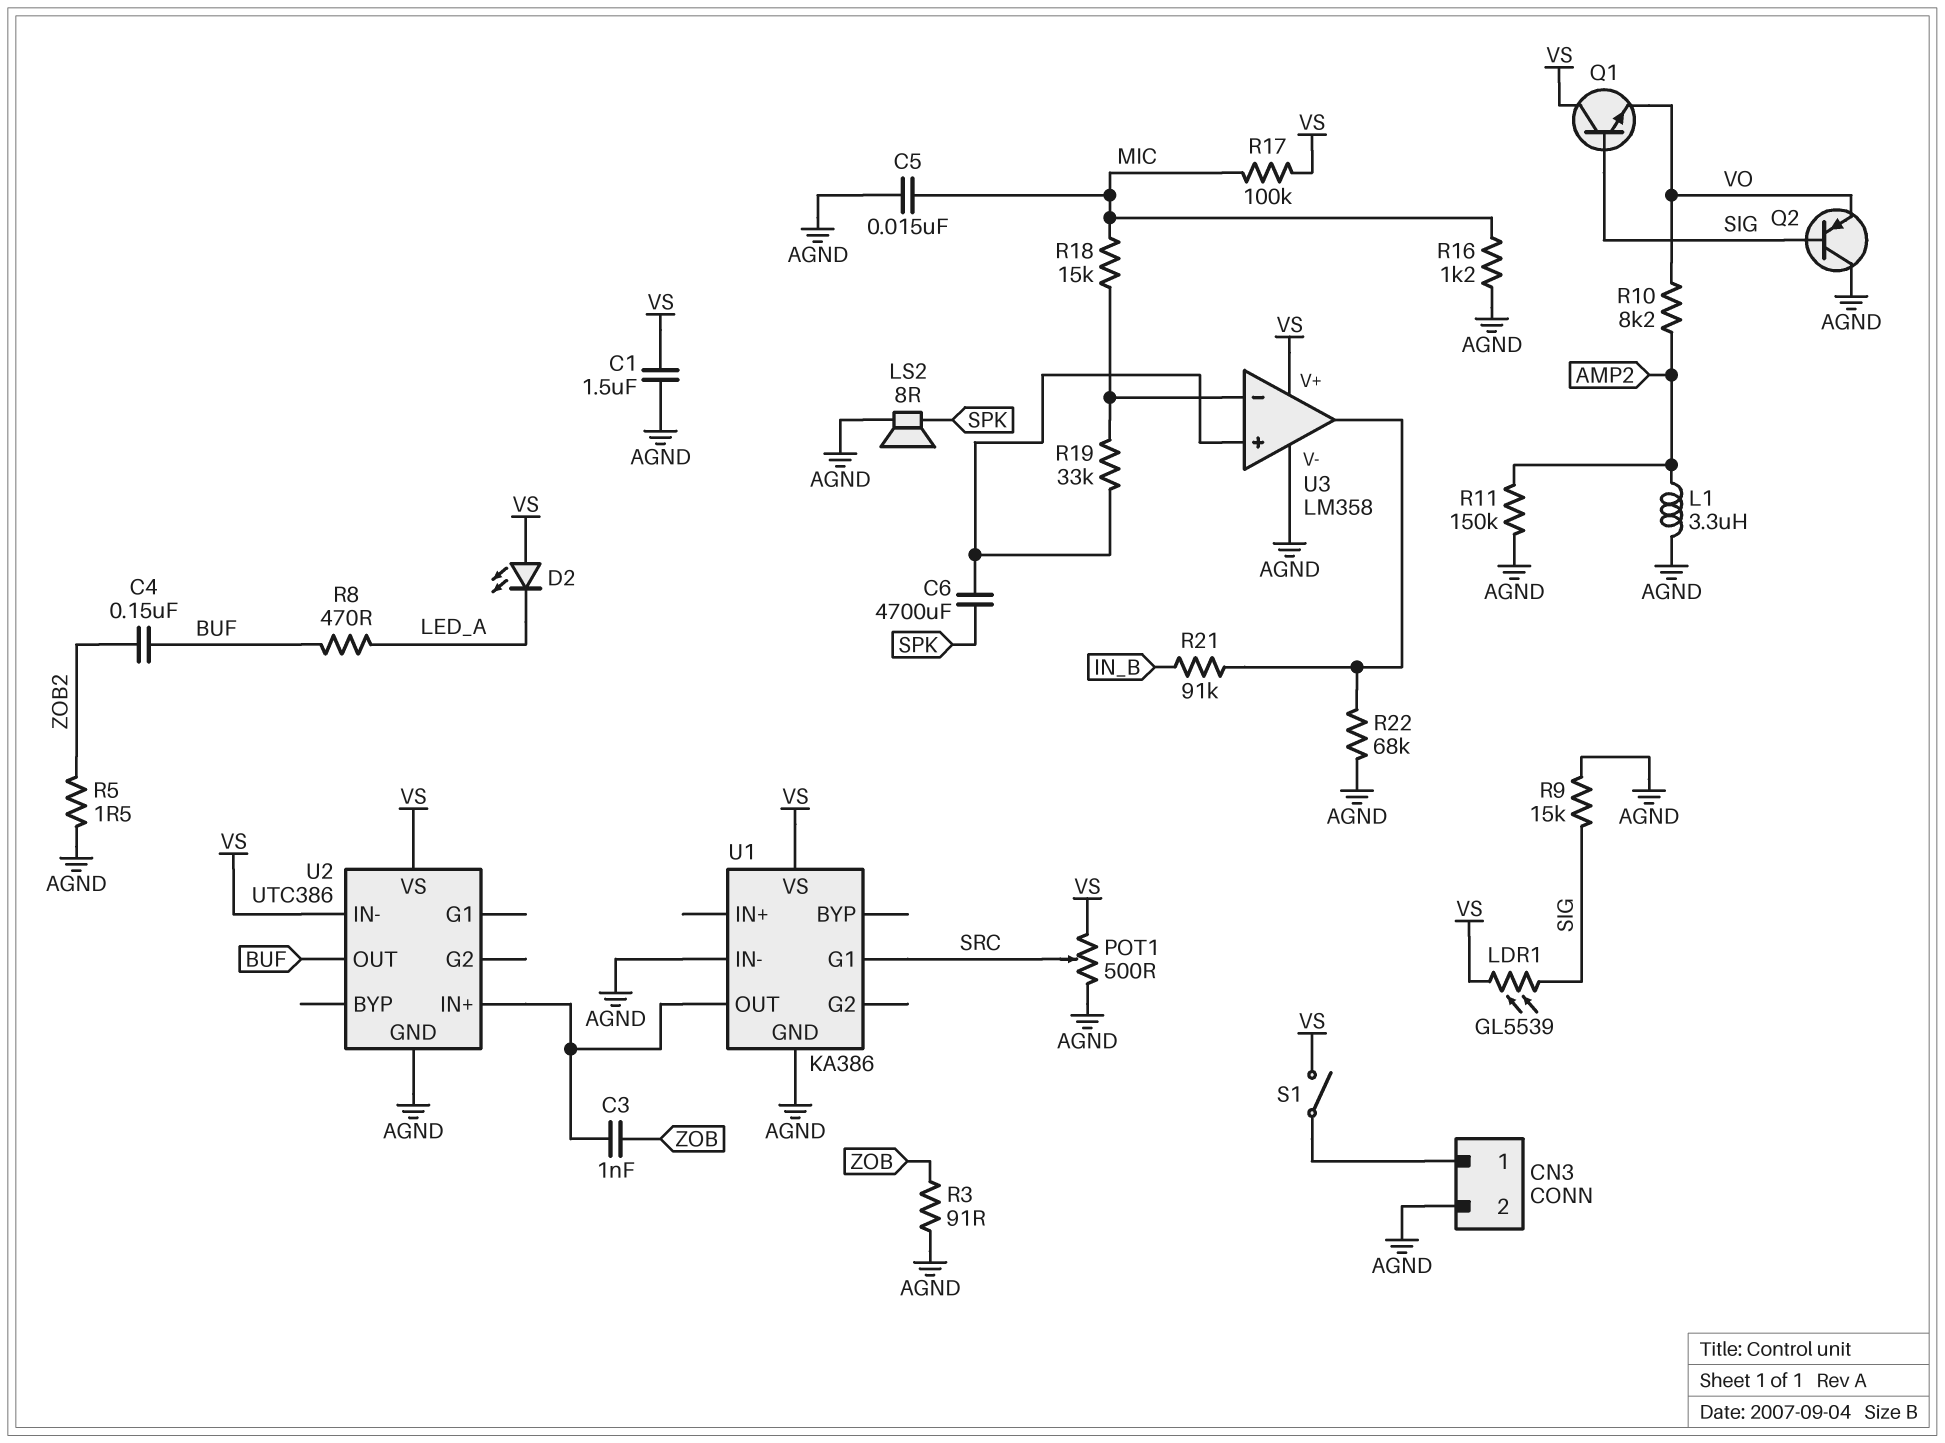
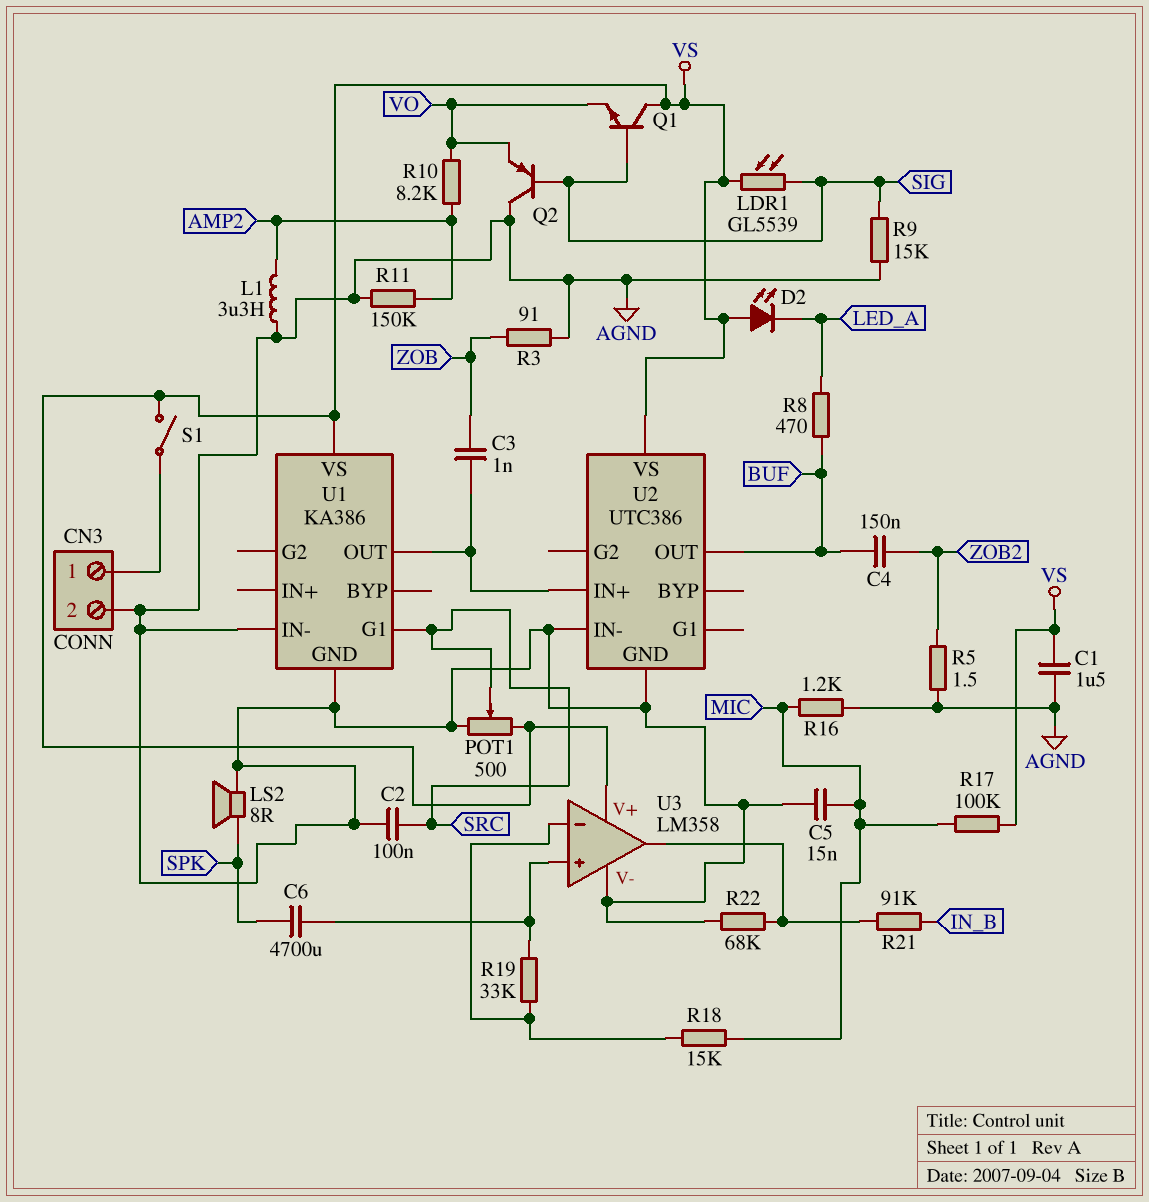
C2: none -> 100nF (AGND, SRC)
U2 pin IN-: VS -> AGND

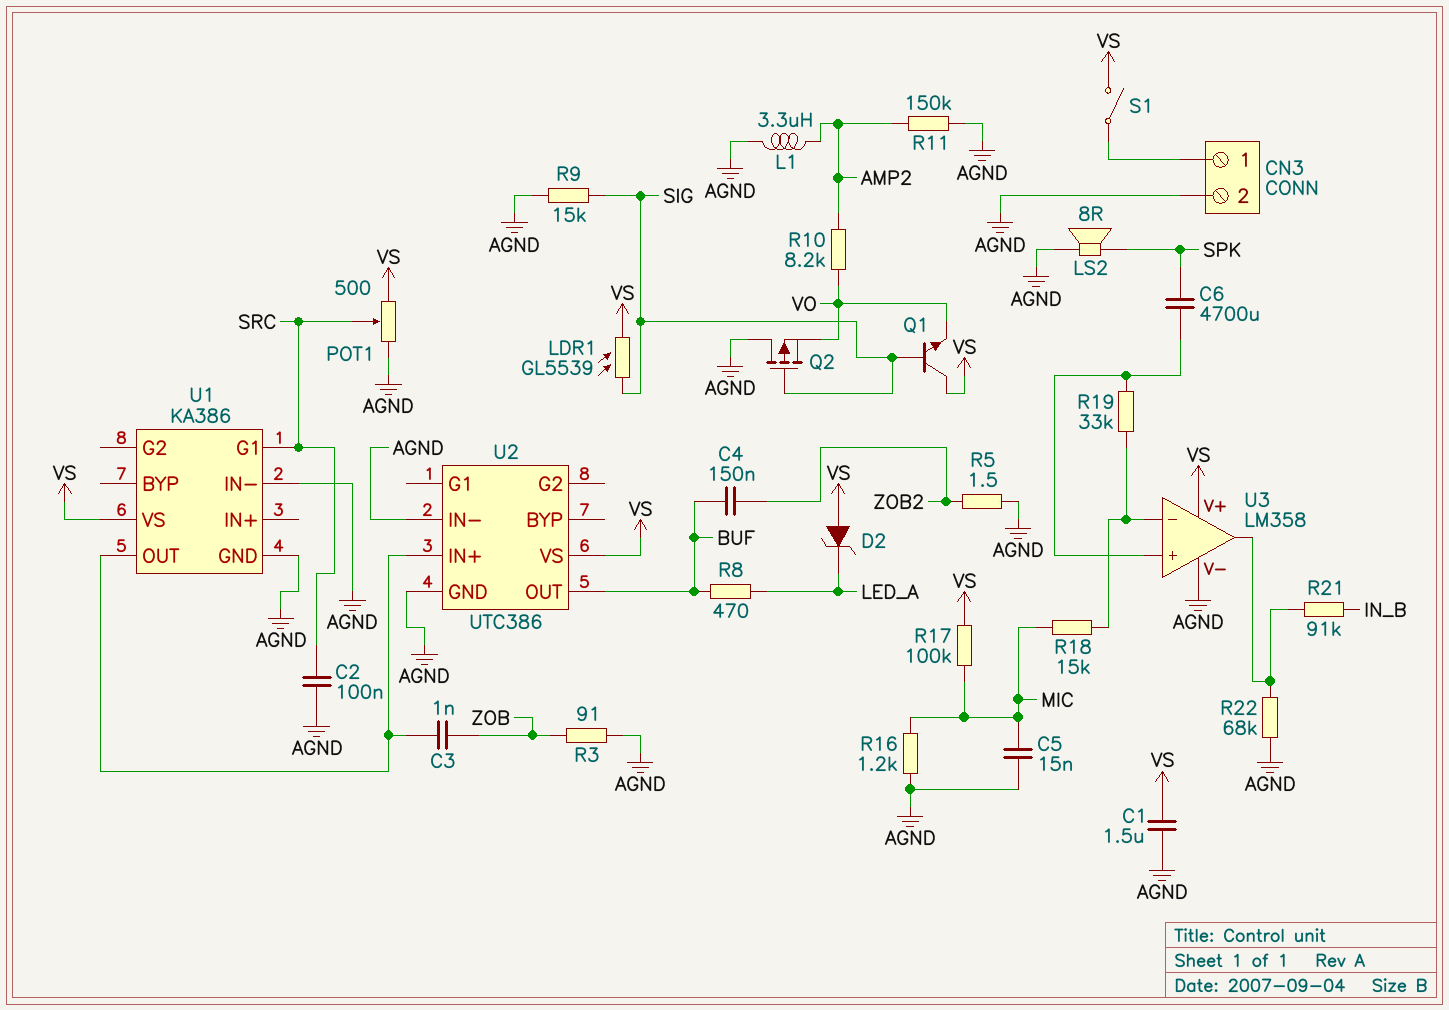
D2: LED (A VS, K LED_A) -> zener (A VS, K LED_A)
Q2: PNP (B SIG, C AGND, E VO) -> PMOS (G SIG, D AGND, S VO)

